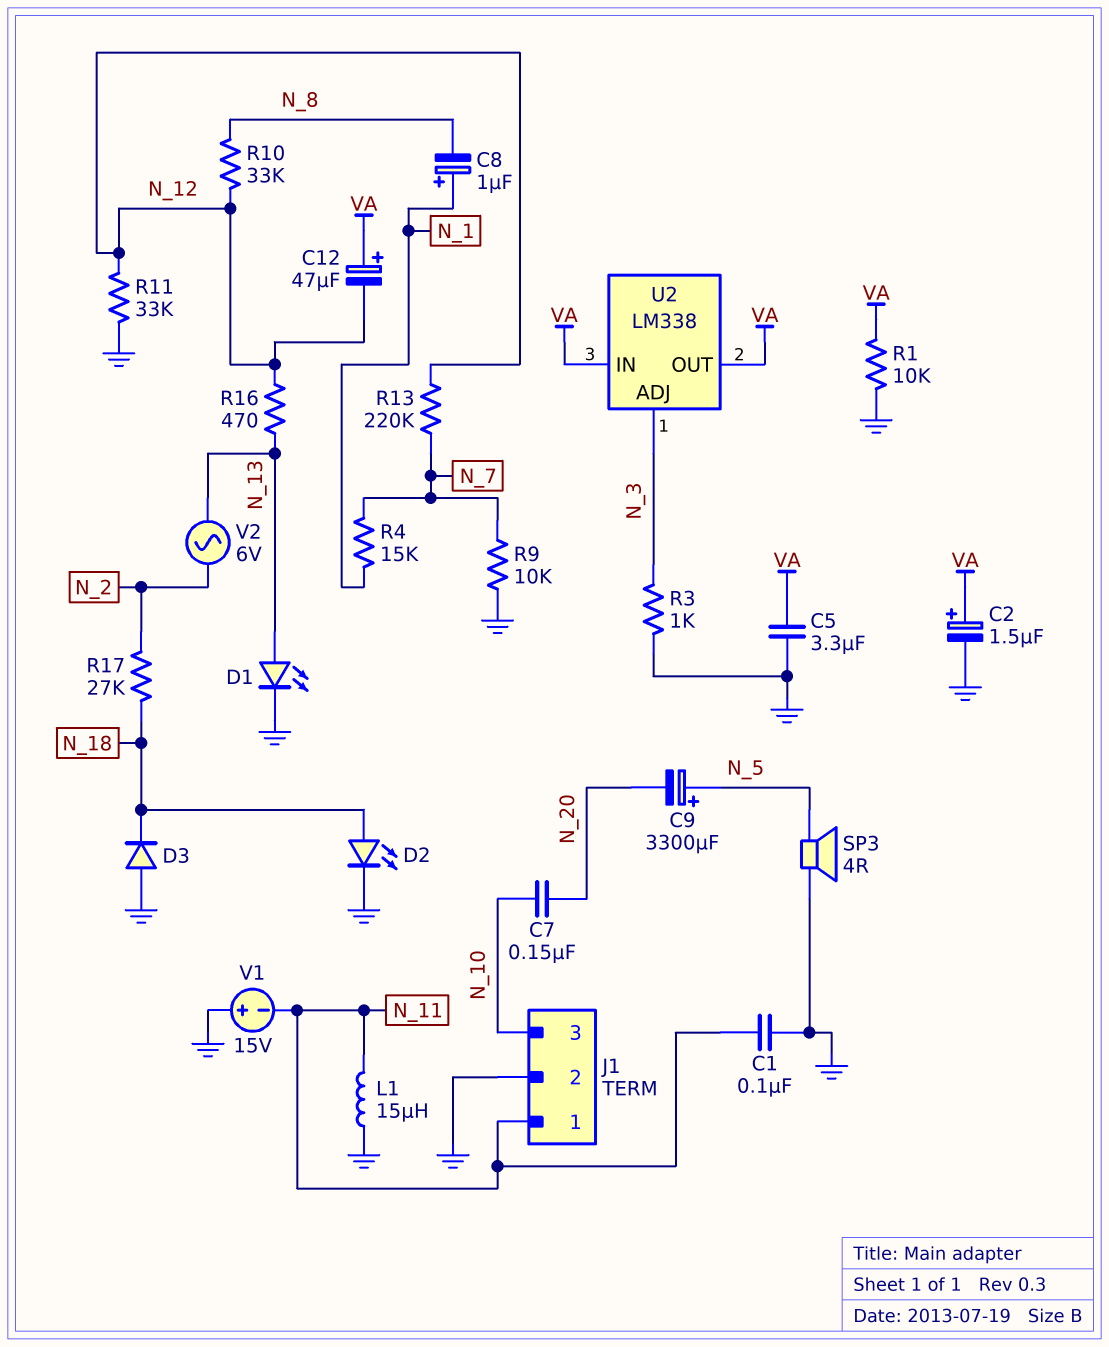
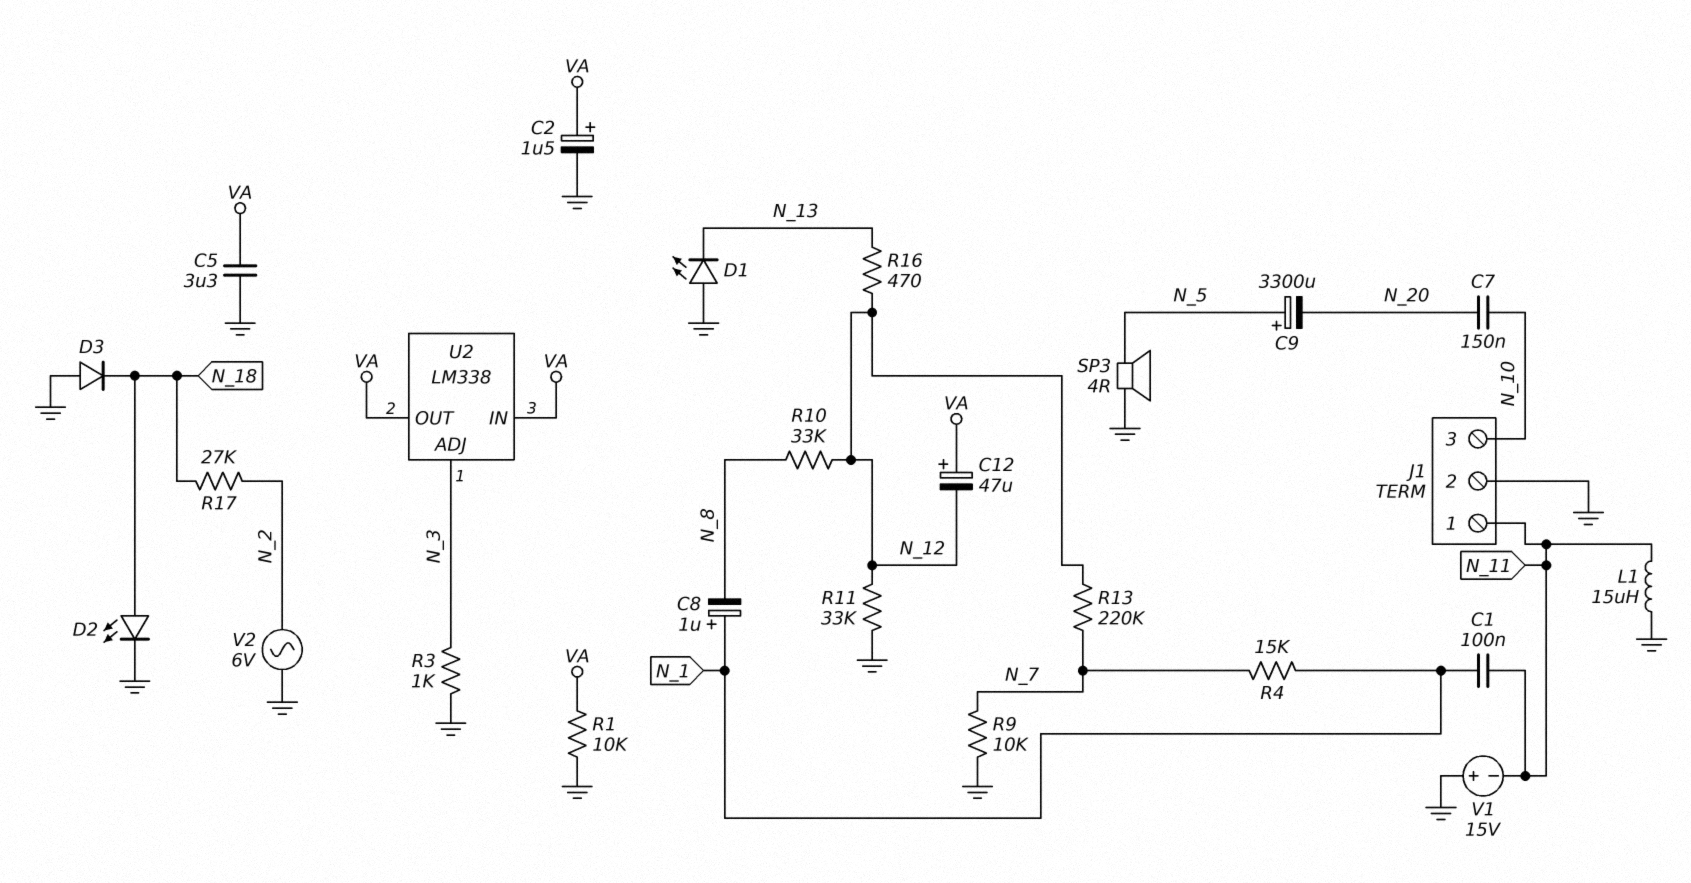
C1: 100nF (GND, N_11) -> 100nF (N_1, N_11)
D1: LED (A N_13, K GND) -> LED (A GND, K N_13)
V2: AC 6V (N_2, N_13) -> AC 6V (GND, N_2)

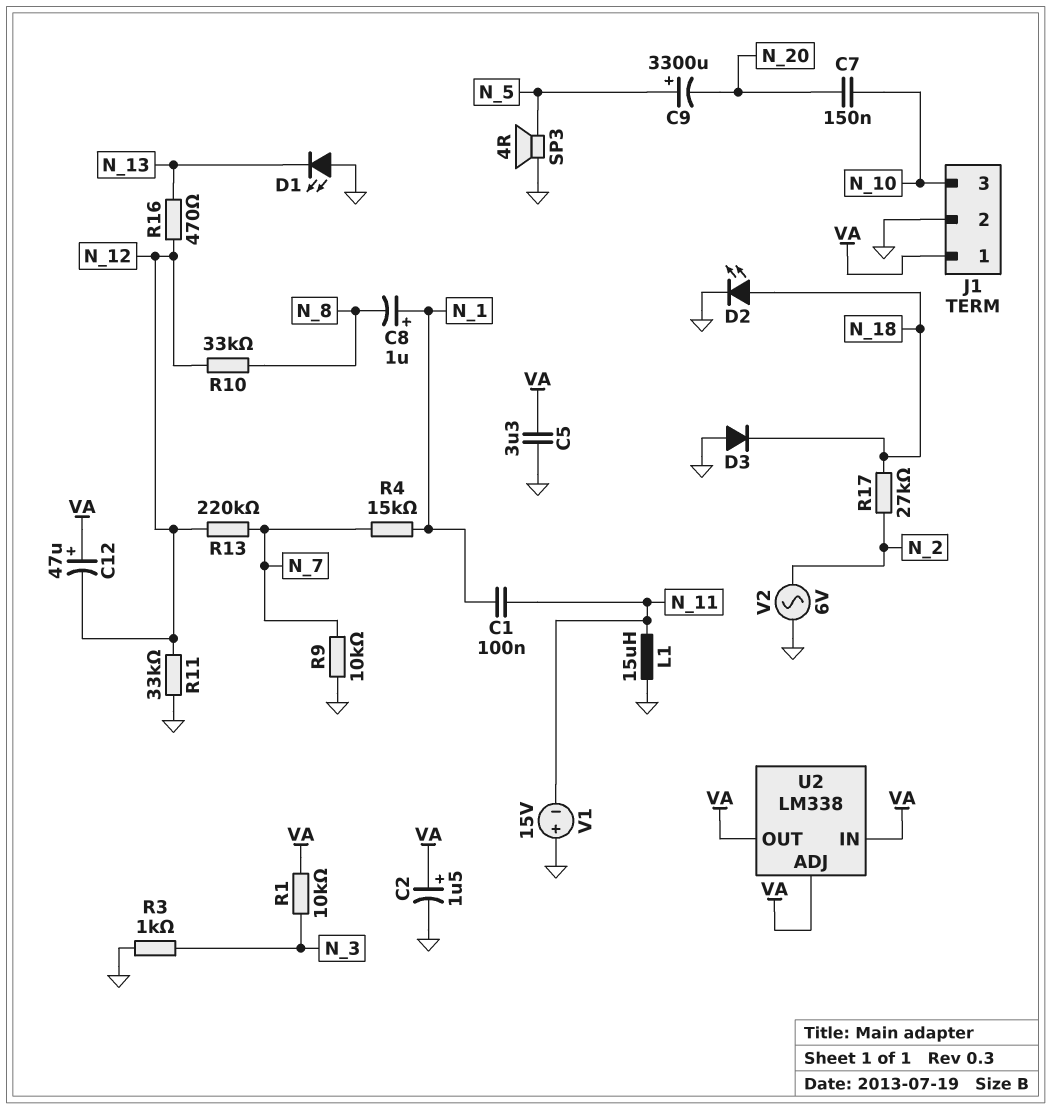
J1 pin 1: N_11 -> VA
R1: 10k (GND, VA) -> 10k (N_3, VA)
U2 pin ADJ: N_3 -> VA

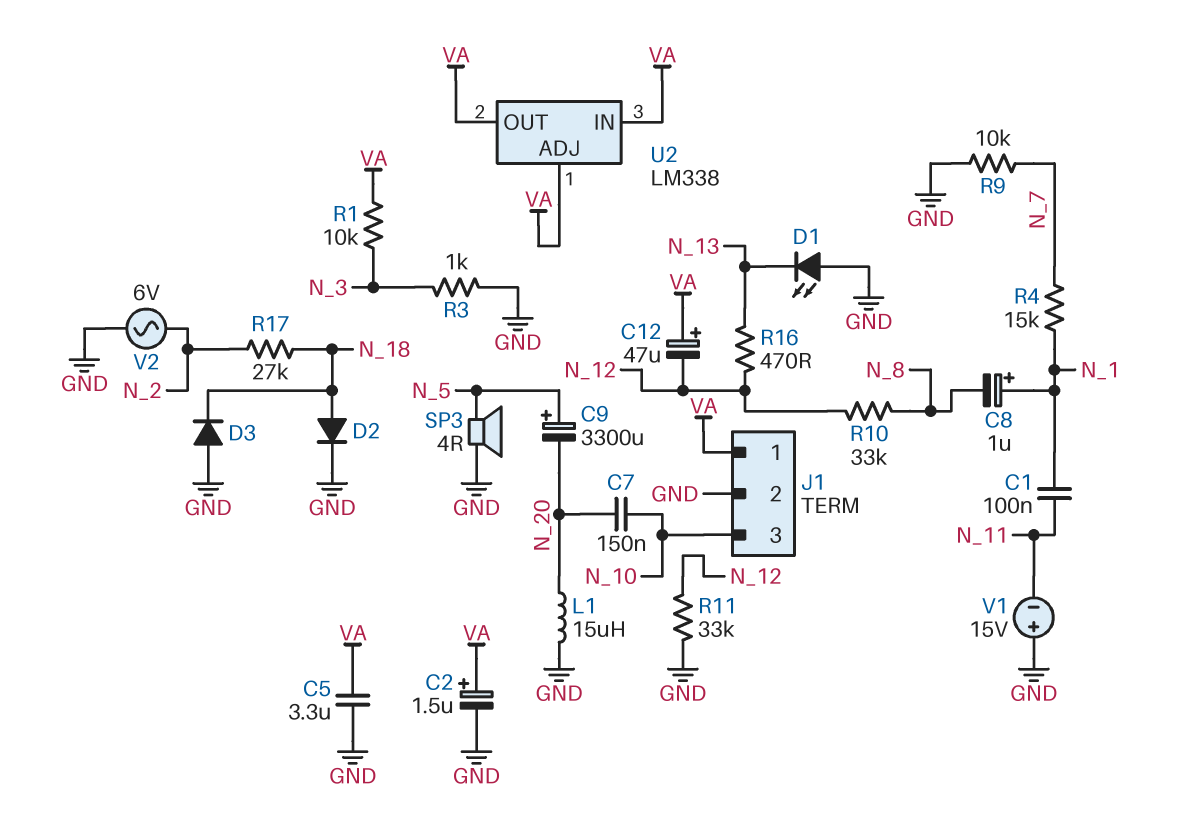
D2: LED (A N_18, K GND) -> diode (A N_18, K GND)
L1: 15uH (GND, N_11) -> 15uH (GND, N_20)
R13: 220k (N_7, N_12) -> none

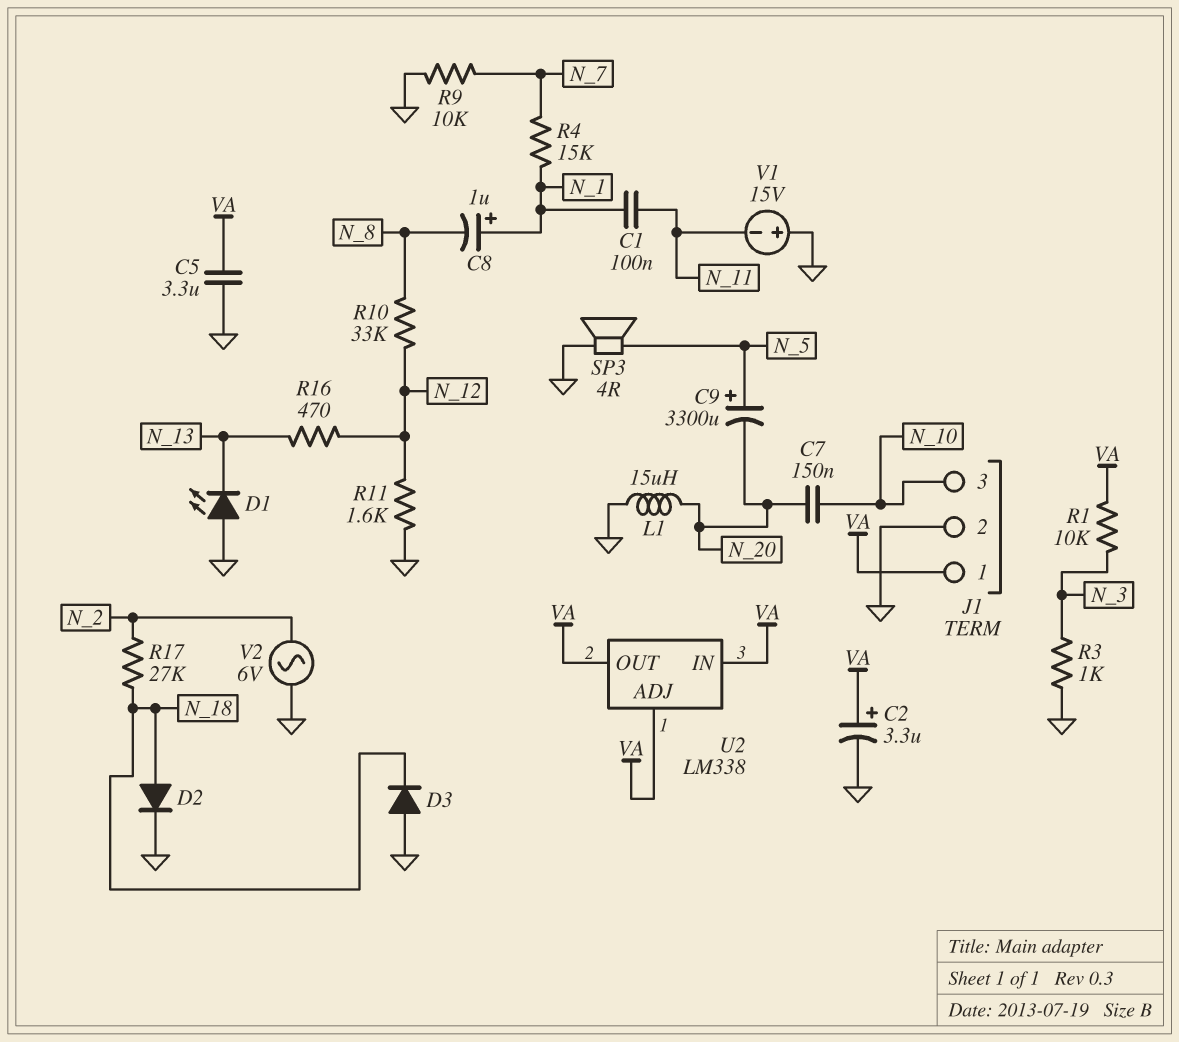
C2: 1.5uF (plus VA, minus GND) -> 3.3uF (plus VA, minus GND)
C12: 47uF (plus VA, minus N_12) -> none
R11: 33k (GND, N_12) -> 1.6k (GND, N_12)

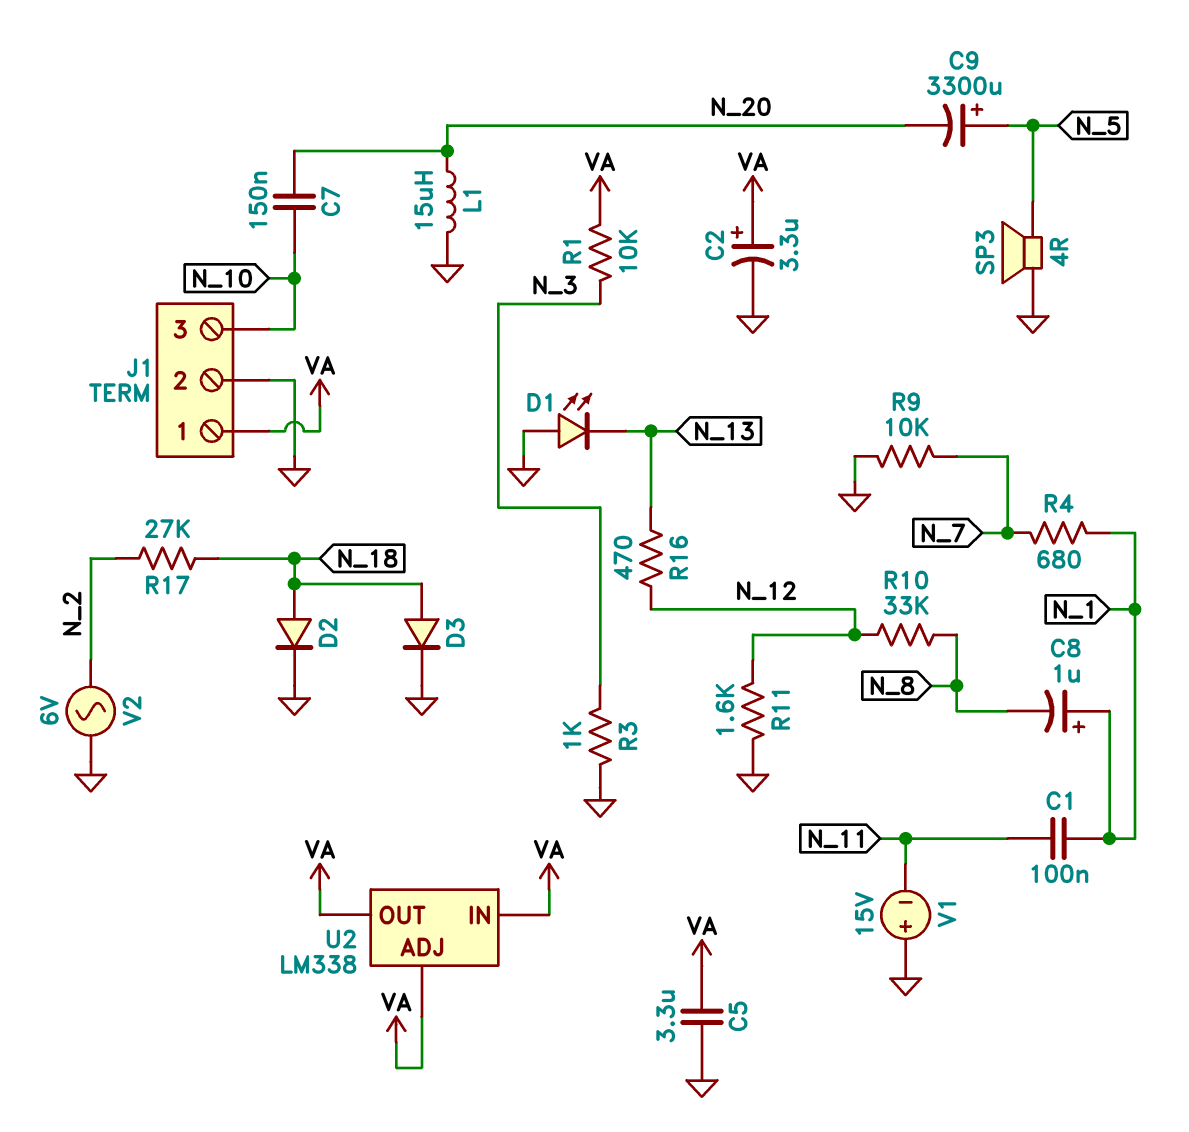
D3: diode (A GND, K N_18) -> diode (A N_18, K GND)
R4: 15k (N_1, N_7) -> 680 (N_1, N_7)

